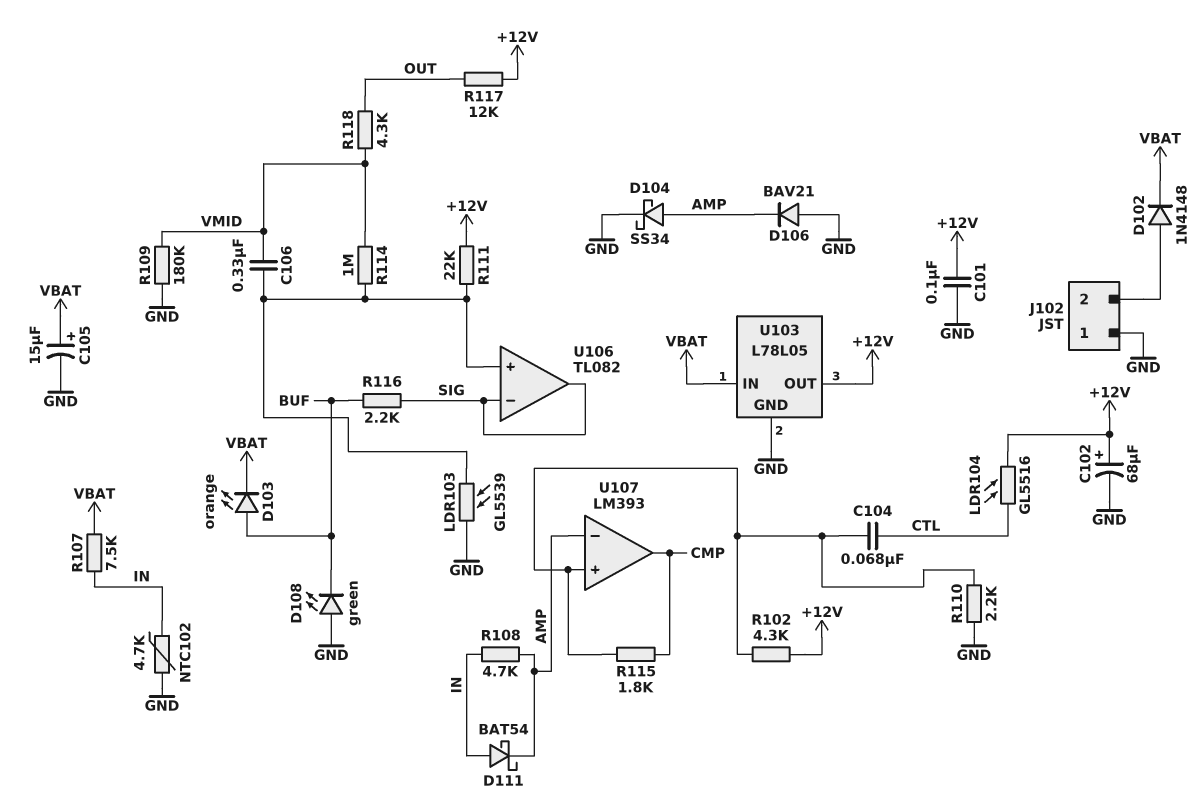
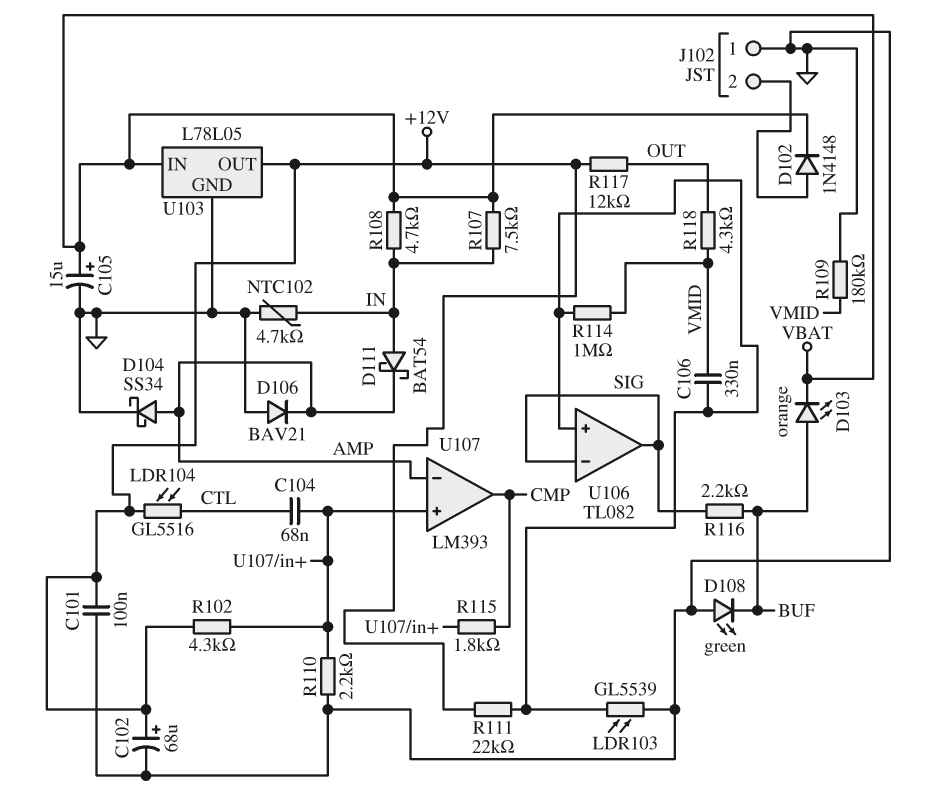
R108: 4.7k (AMP, IN) -> 4.7k (IN, VBAT)

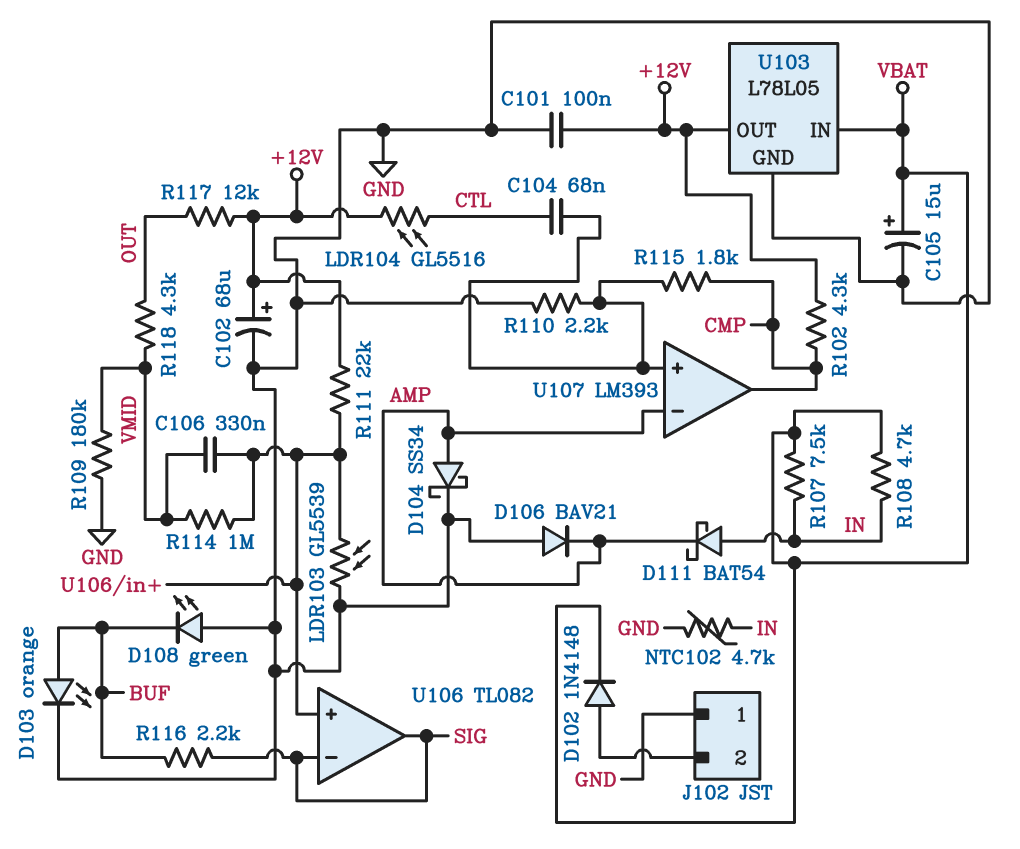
D103: LED orange (A BUF, K VBAT) -> LED orange (A BUF, K GND)
R102: 4.3k (+12V, U107/in+) -> 4.3k (+12V, CMP)

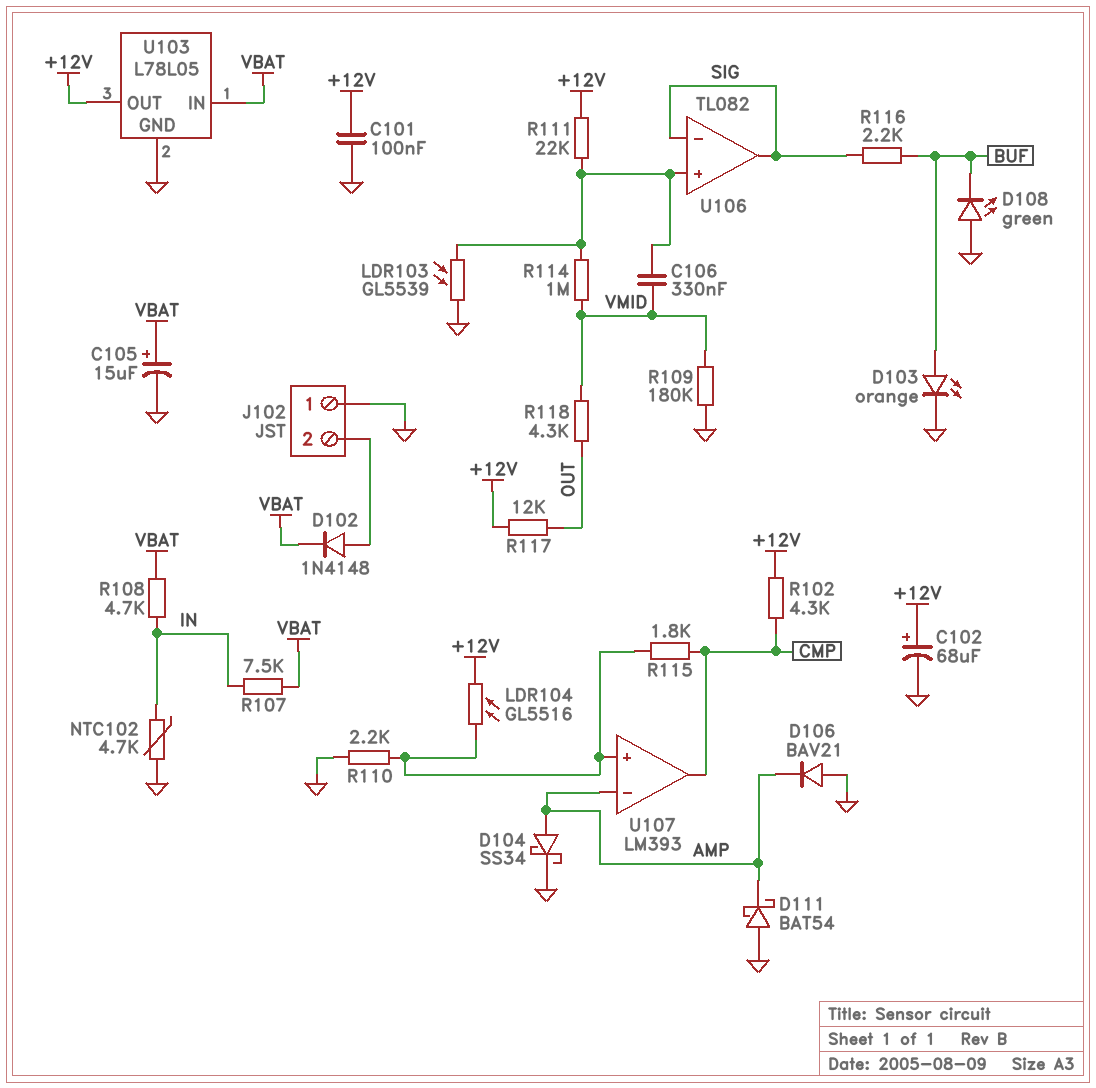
C104: 68nF (CTL, U107/in+) -> none
D111: schottky BAT54 (A IN, K AMP) -> schottky BAT54 (A GND, K AMP)
LDR104: GL5516 (+12V, CTL) -> GL5516 (+12V, U107/in+)

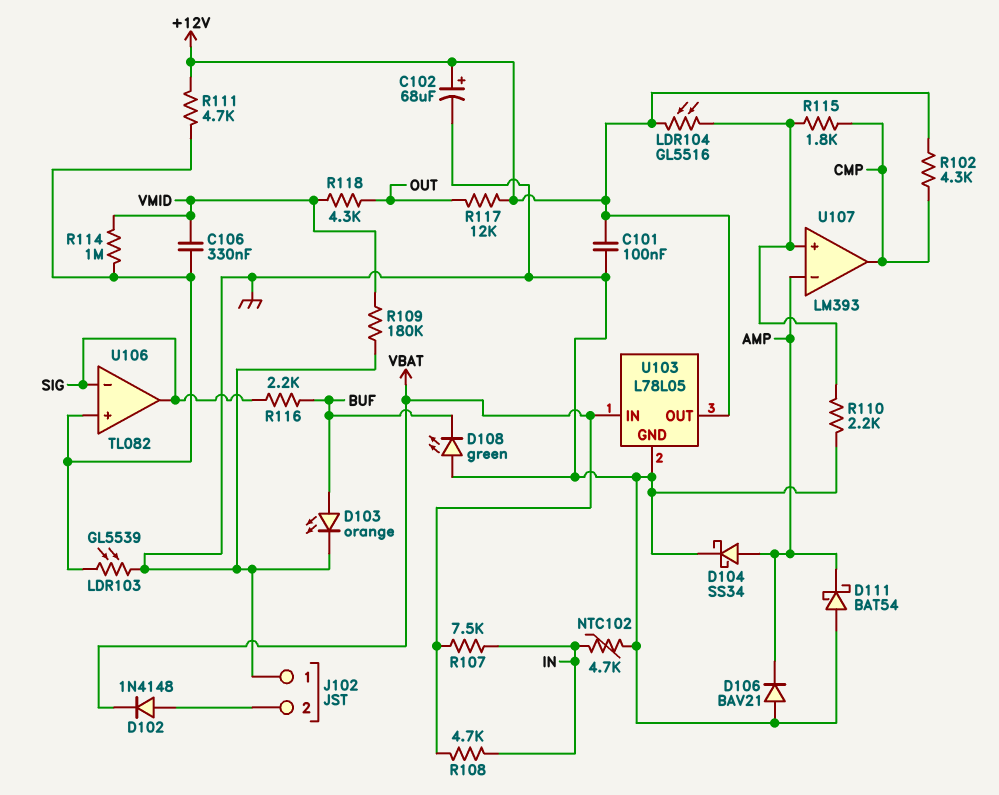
C105: 15uF (plus VBAT, minus GND) -> none
R111: 22k (+12V, U106/in+) -> 4.7k (+12V, U106/in+)

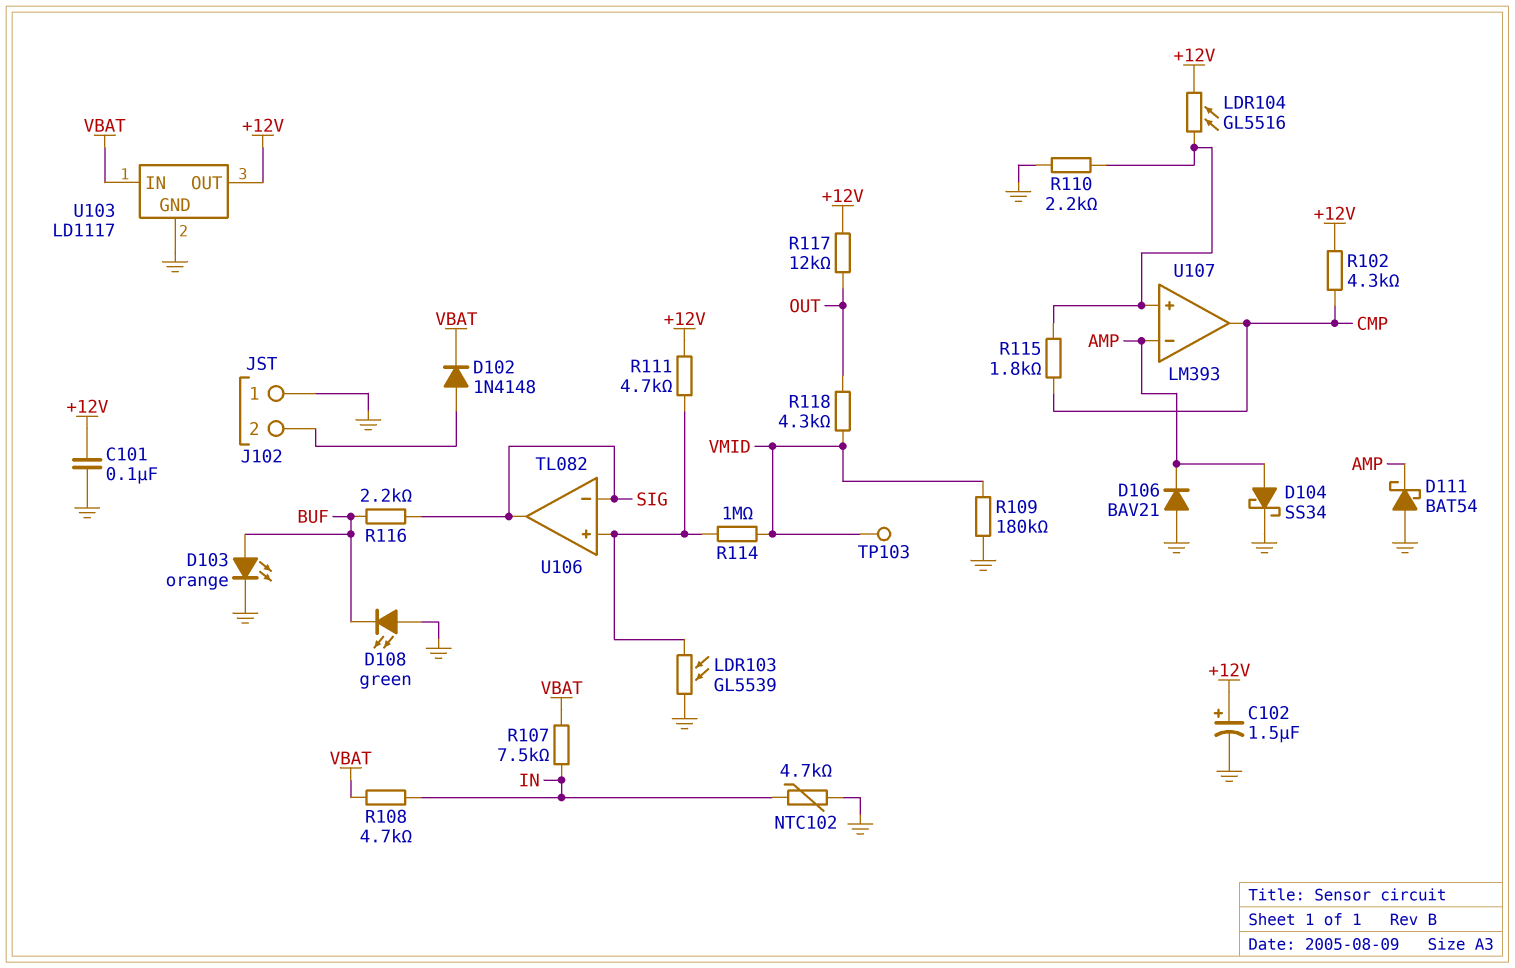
C102: 68uF (plus +12V, minus GND) -> 1.5uF (plus +12V, minus GND)
C106: 330nF (U106/in+, VMID) -> none
TP103: none -> test point (VMID)
U103: L78L05 -> LD1117

